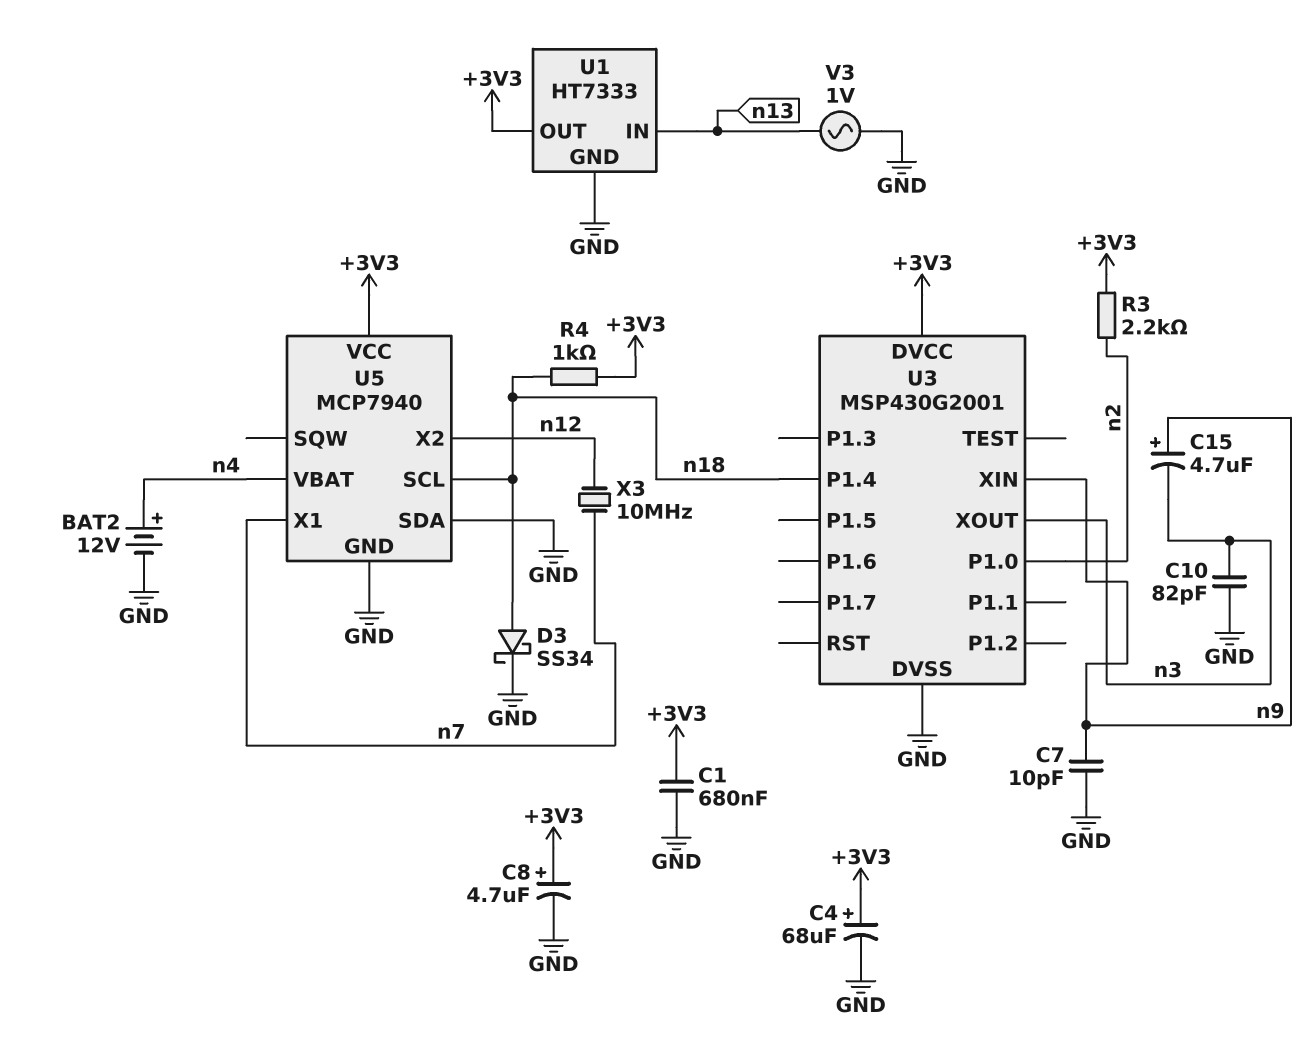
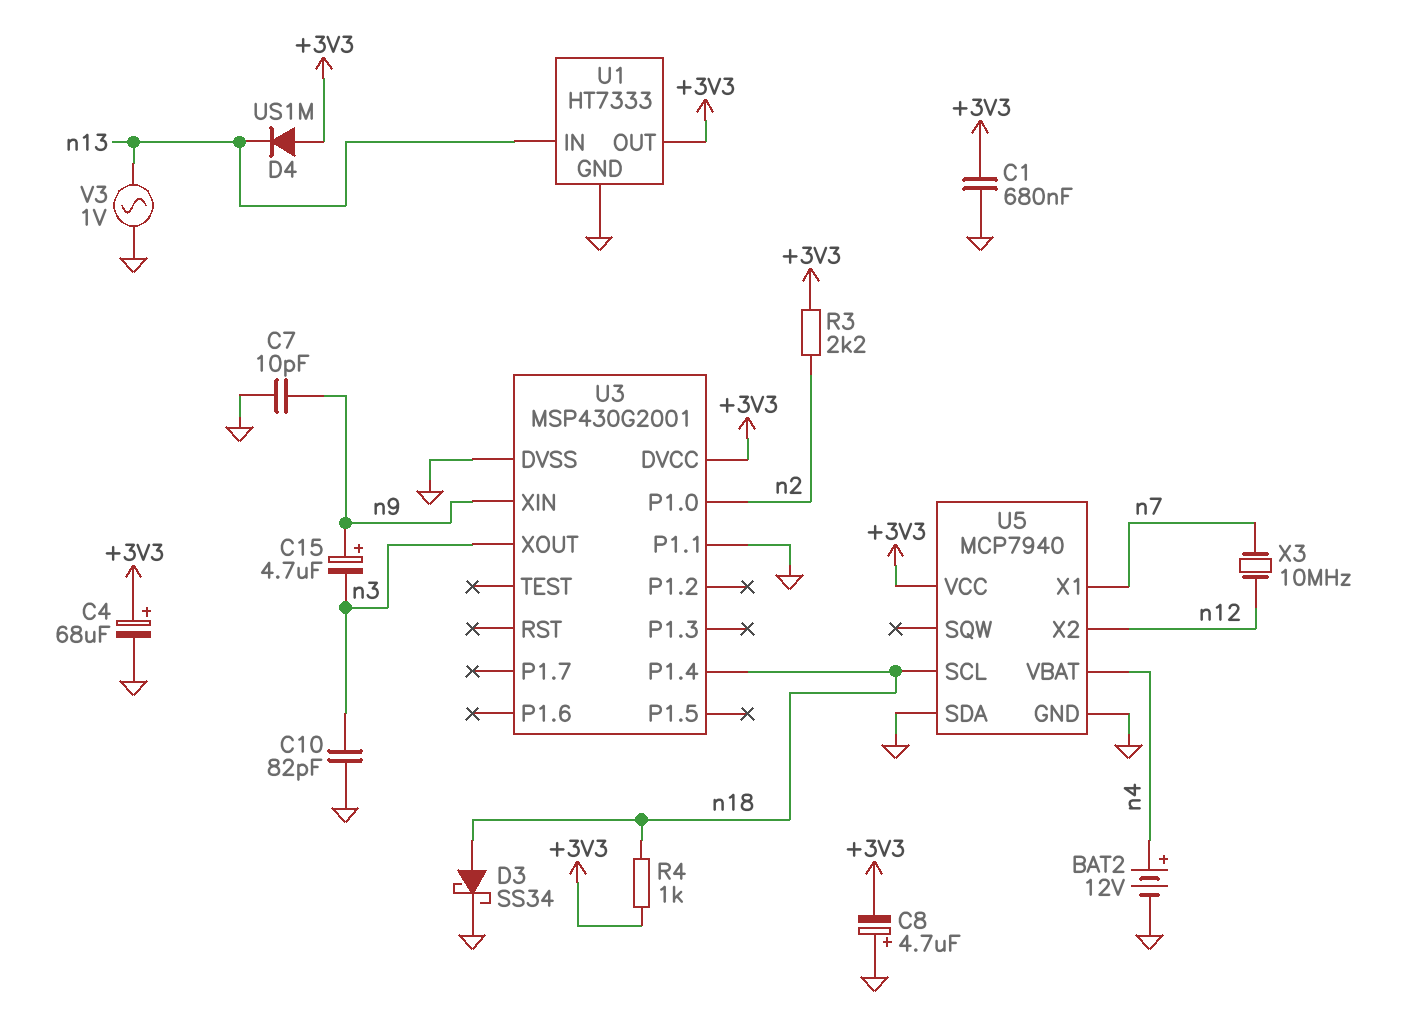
C8: 4.7uF (plus +3V3, minus GND) -> 4.7uF (plus GND, minus +3V3)
D4: none -> diode US1M (A +3V3, K n13)
U3 pin P1.1: none -> GND

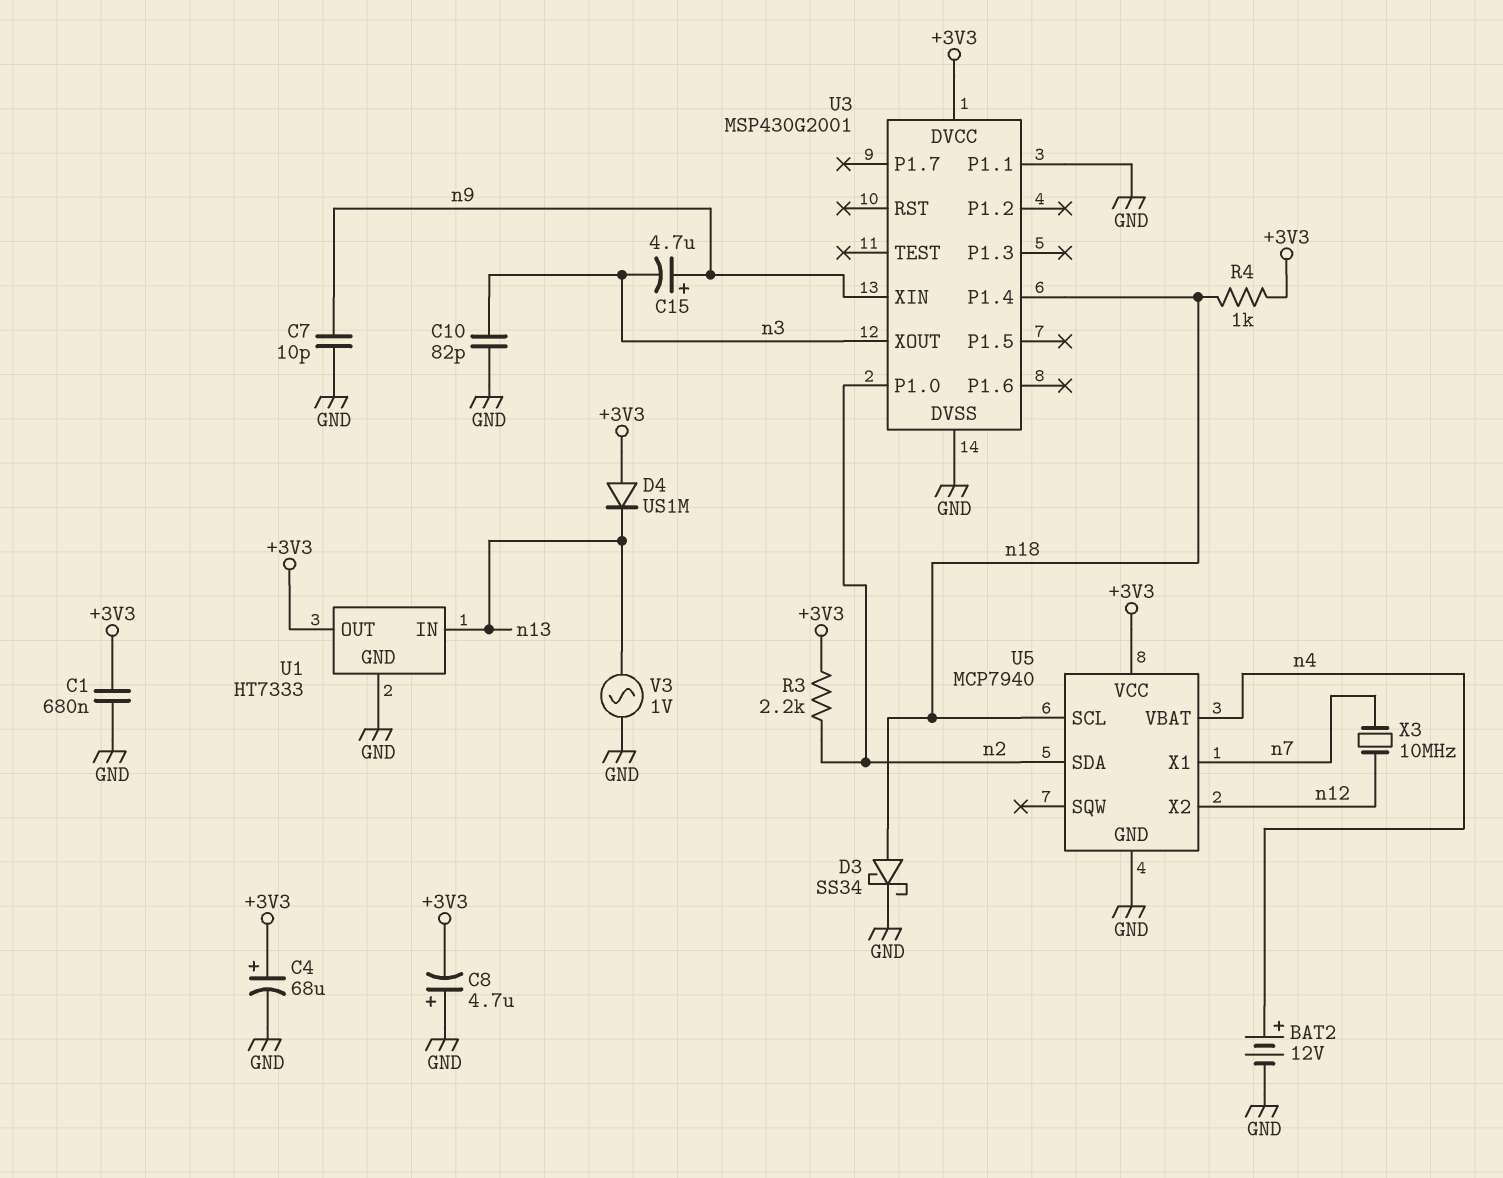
U5 pin SDA: GND -> n2

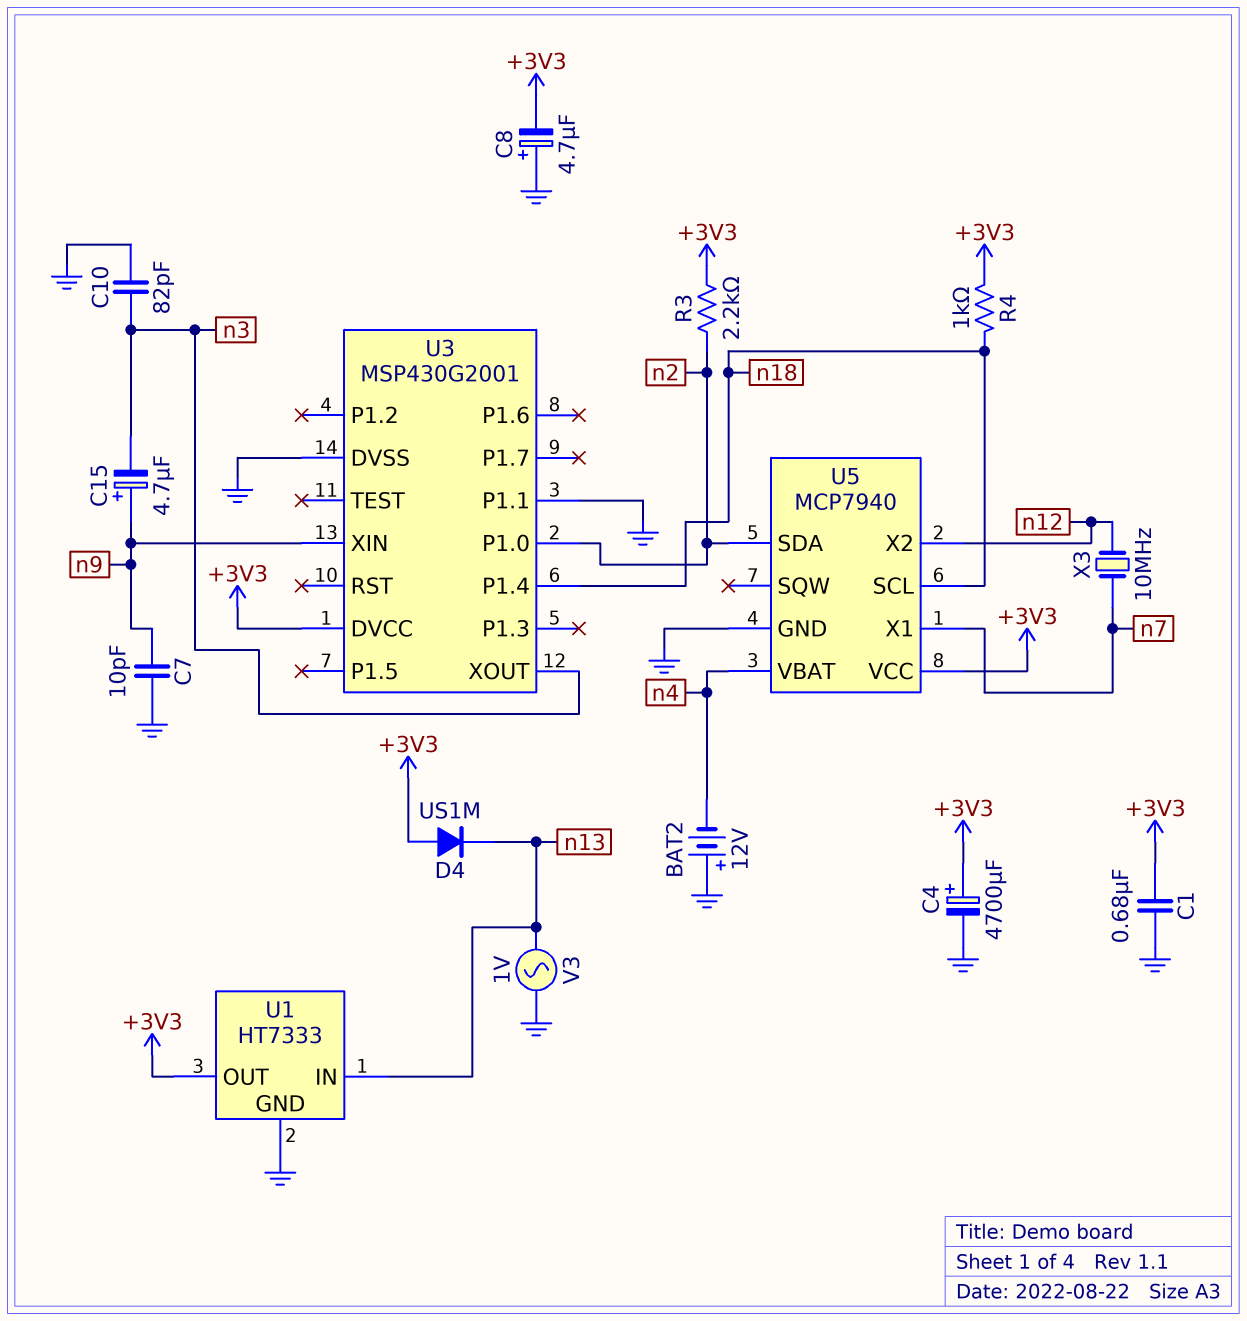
BAT2: 12V (plus n4, minus GND) -> 12V (plus GND, minus n4)
C4: 68uF (plus +3V3, minus GND) -> 4700uF (plus +3V3, minus GND)
D3: schottky SS34 (A n18, K GND) -> none

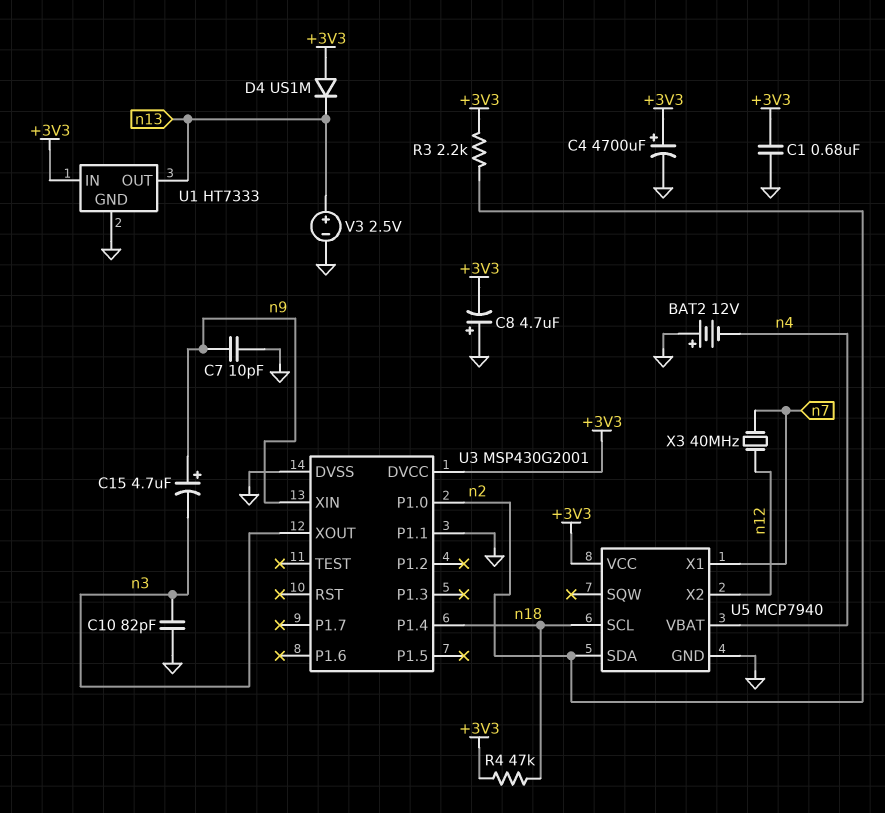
R4: 1k (+3V3, n18) -> 47k (+3V3, n18)
U1 pin IN: n13 -> +3V3
U1 pin OUT: +3V3 -> n13
V3: AC 1V (GND, n13) -> 2.5V (plus n13, minus GND)
X3: 10MHz (n7, n12) -> 40MHz (n7, n12)

